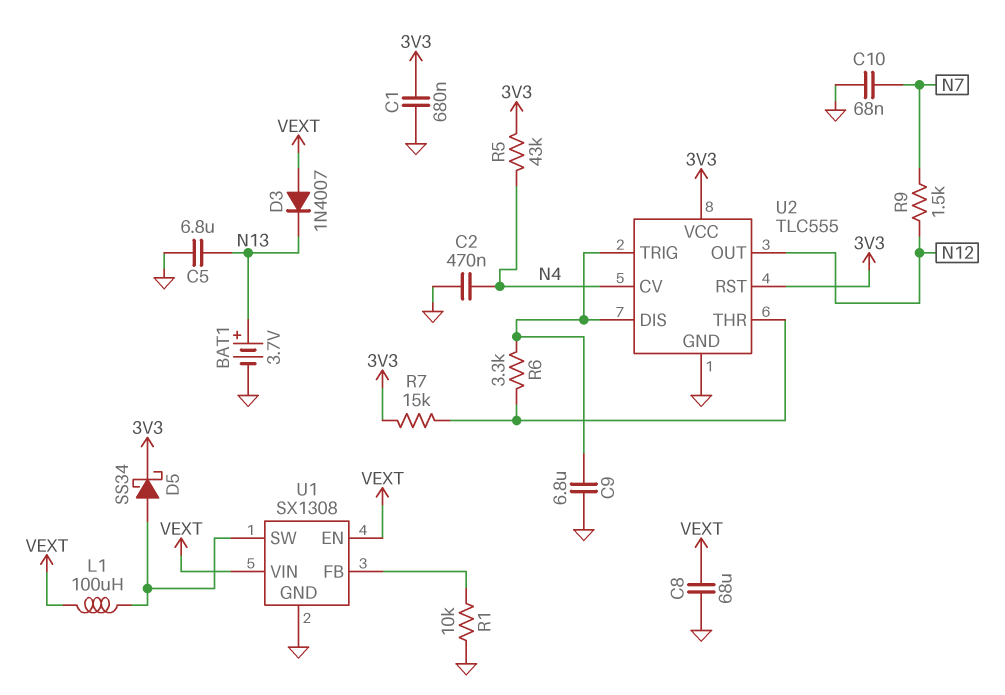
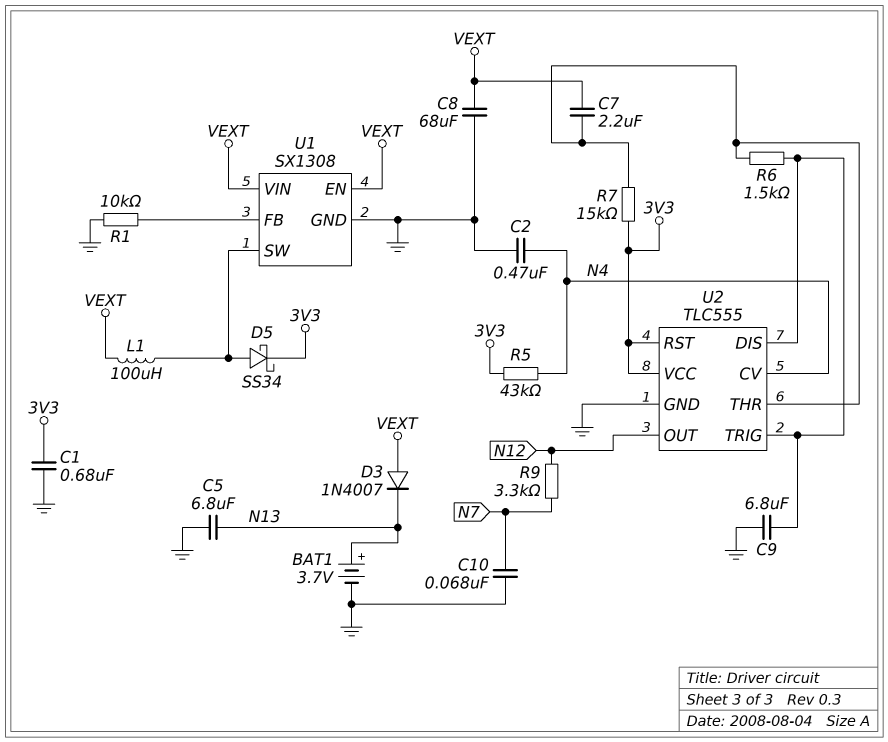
C7: none -> 2.2uF (U2/THR, VEXT)
R6: 3.3k (U2/DIS, U2/THR) -> 1.5k (U2/DIS, U2/THR)
R9: 1.5k (N7, N12) -> 3.3k (N7, N12)

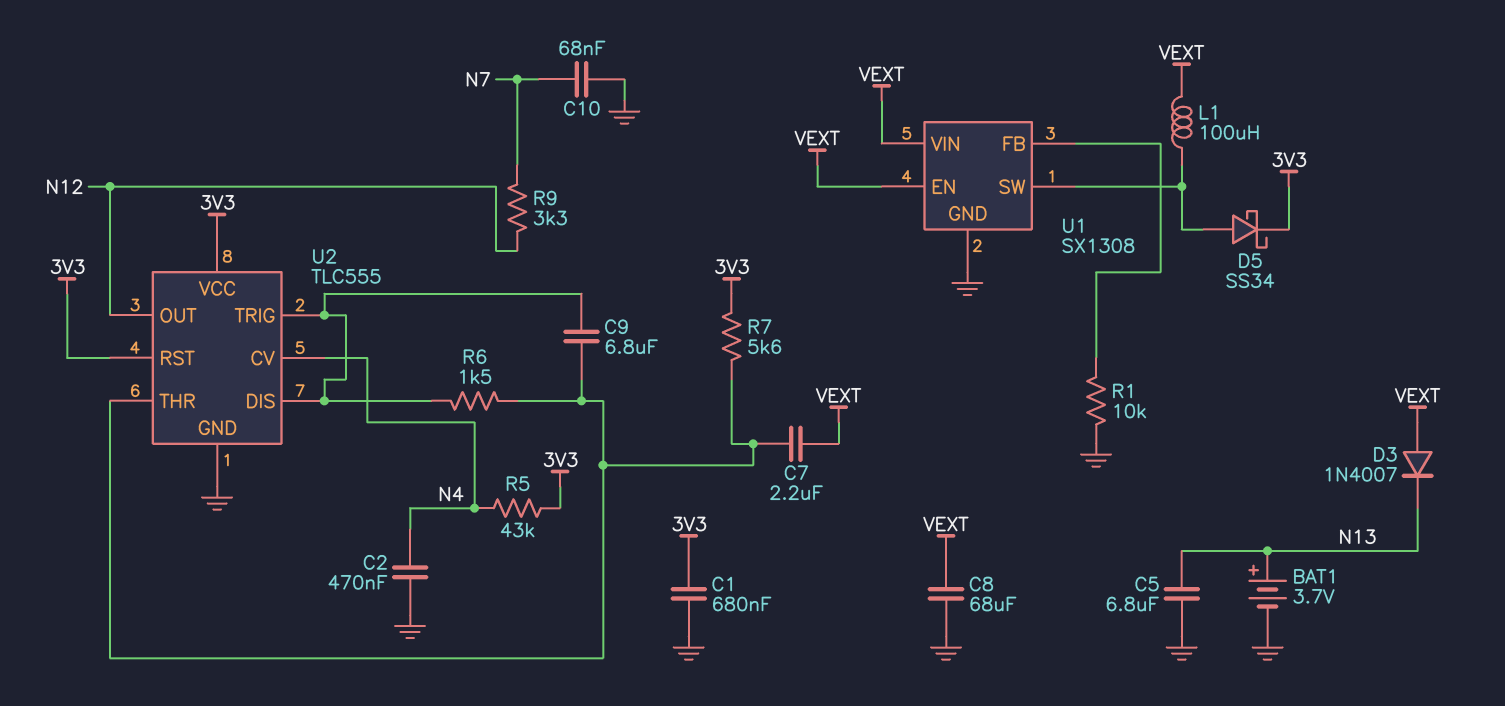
C9: 6.8uF (GND, U2/DIS) -> 6.8uF (U2/DIS, U2/THR)
R7: 15k (3V3, U2/THR) -> 5.6k (3V3, U2/THR)

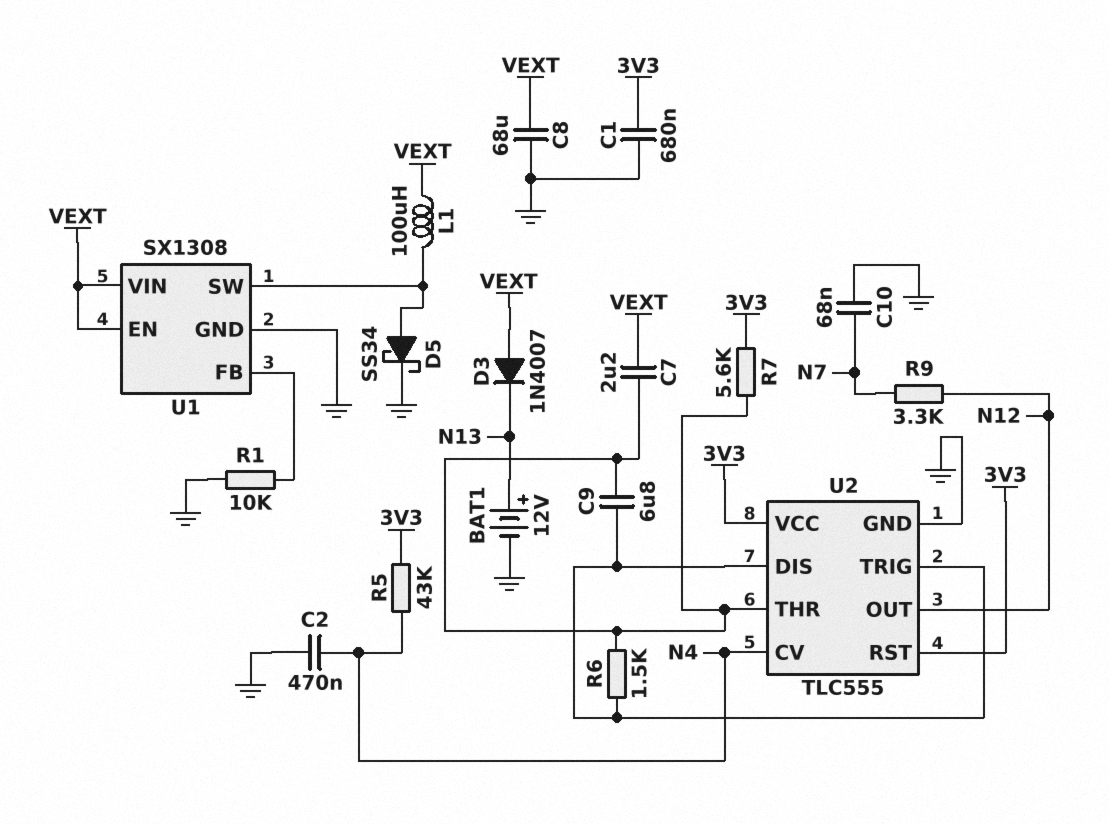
BAT1: 3.7V (plus N13, minus GND) -> 12V (plus N13, minus GND)
C5: 6.8uF (GND, N13) -> none
D5: schottky SS34 (A U1/SW, K 3V3) -> schottky SS34 (A U1/SW, K GND)

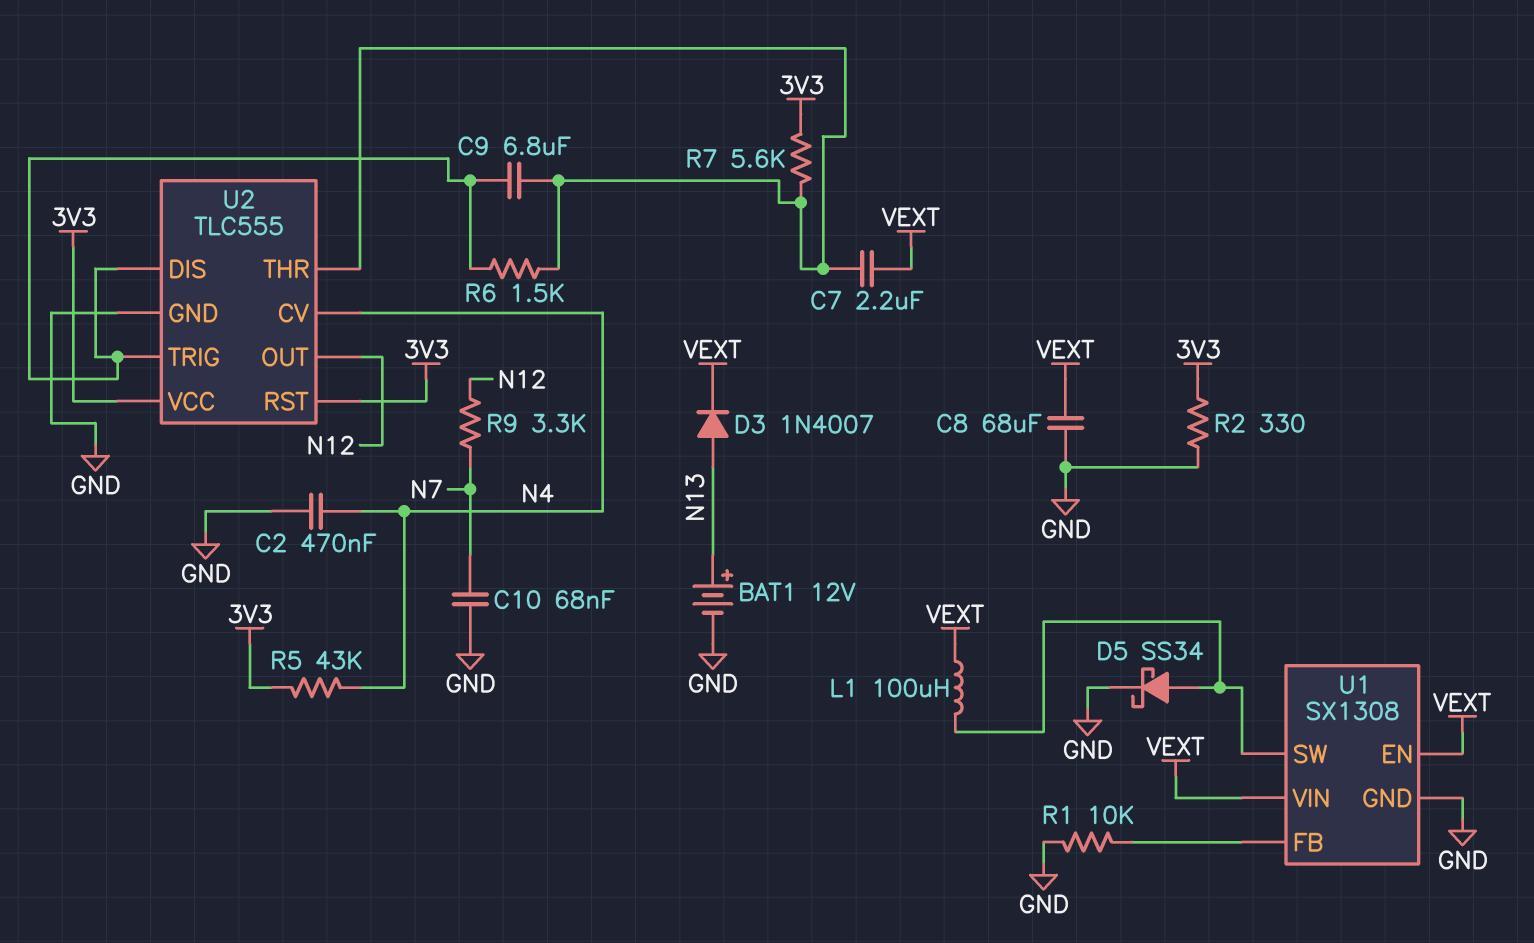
C1: 680nF (3V3, GND) -> none
D3: diode 1N4007 (A VEXT, K N13) -> diode 1N4007 (A N13, K VEXT)
R2: none -> 330 (3V3, GND)

